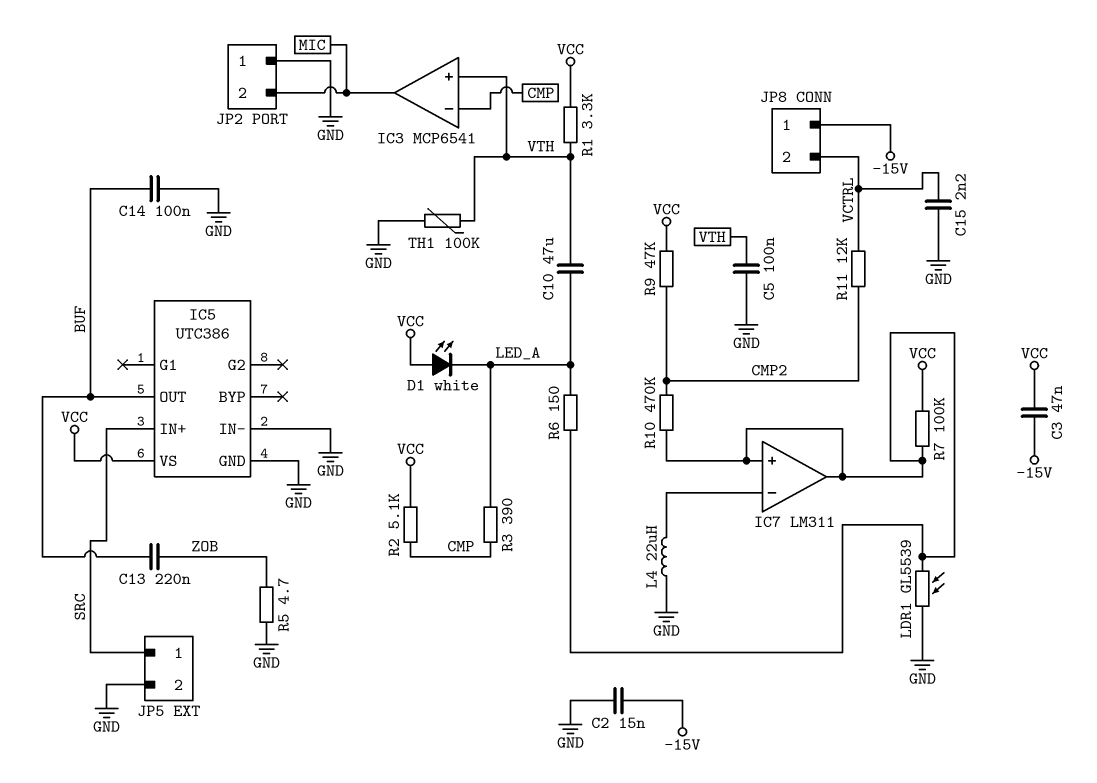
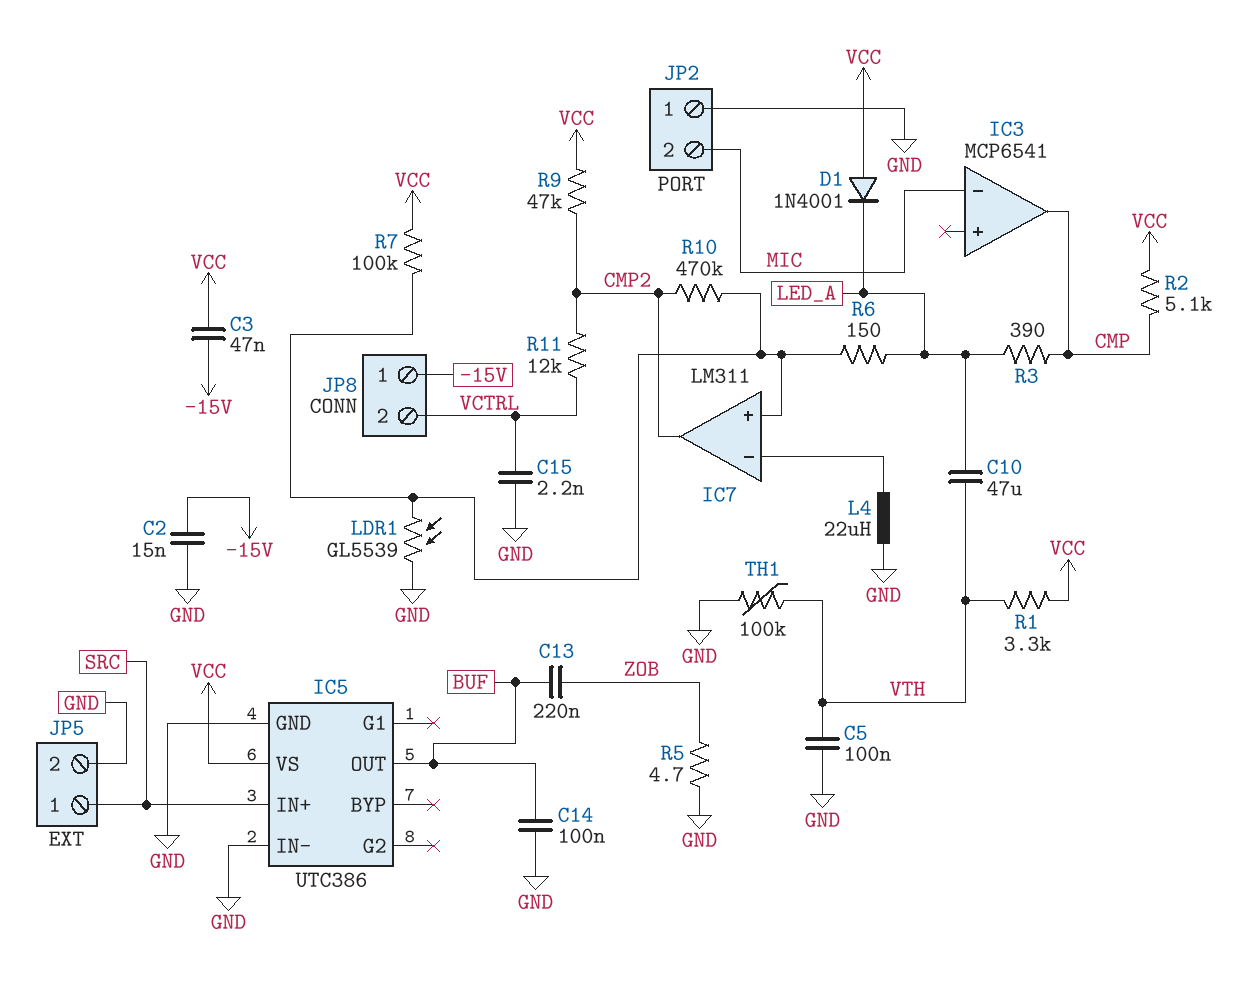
D1: LED white (A VCC, K LED_A) -> diode 1N4001 (A VCC, K LED_A)
IC3 pin in+: VTH -> none
IC3 pin in-: CMP -> MIC
IC3 pin out: MIC -> CMP
IC7 pin out: IC7/in+ -> CMP2

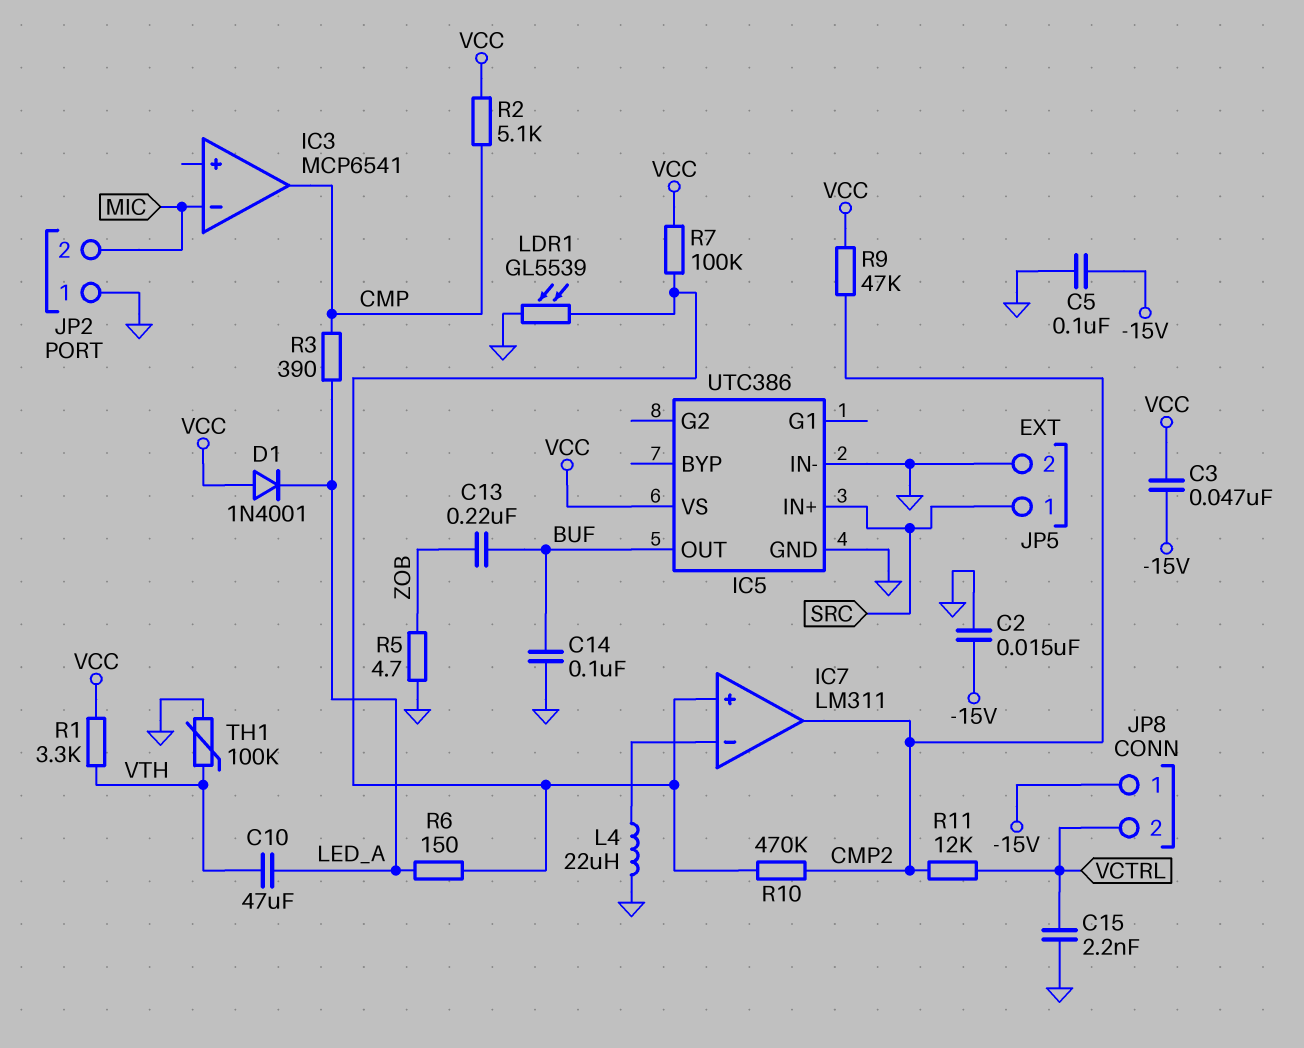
C5: 100nF (GND, VTH) -> 100nF (-15V, GND)

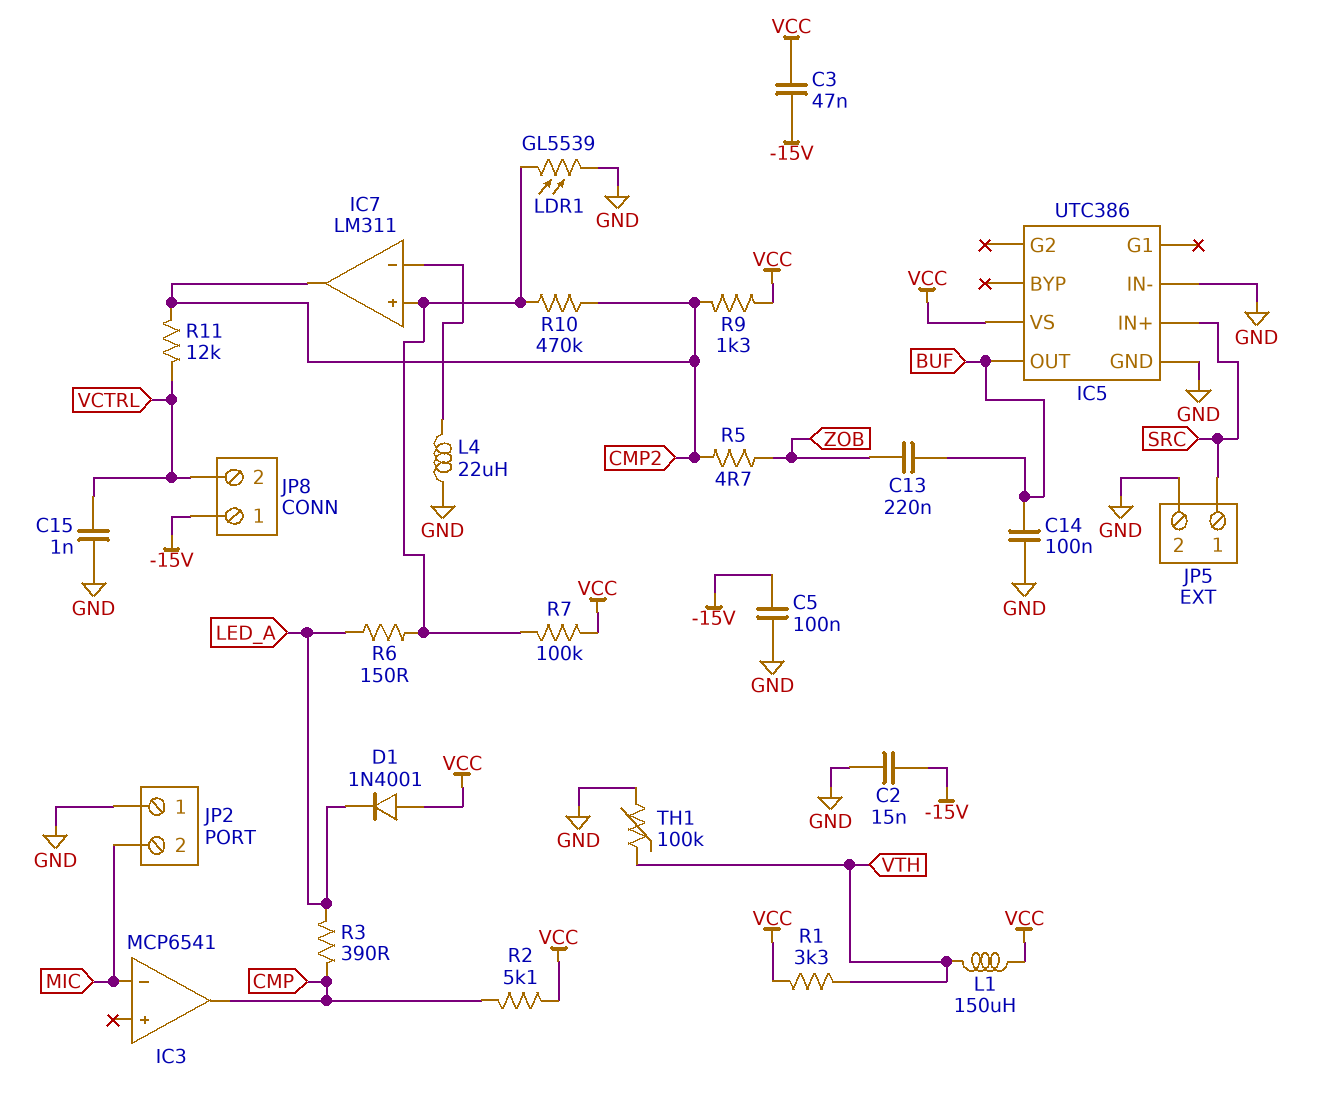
C10: 47uF (LED_A, VTH) -> none
C15: 2.2nF (GND, VCTRL) -> 1nF (GND, VCTRL)
L1: none -> 150uH (VCC, VTH)
R5: 4.7 (GND, ZOB) -> 4.7 (CMP2, ZOB)
R9: 47k (CMP2, VCC) -> 1.3k (CMP2, VCC)

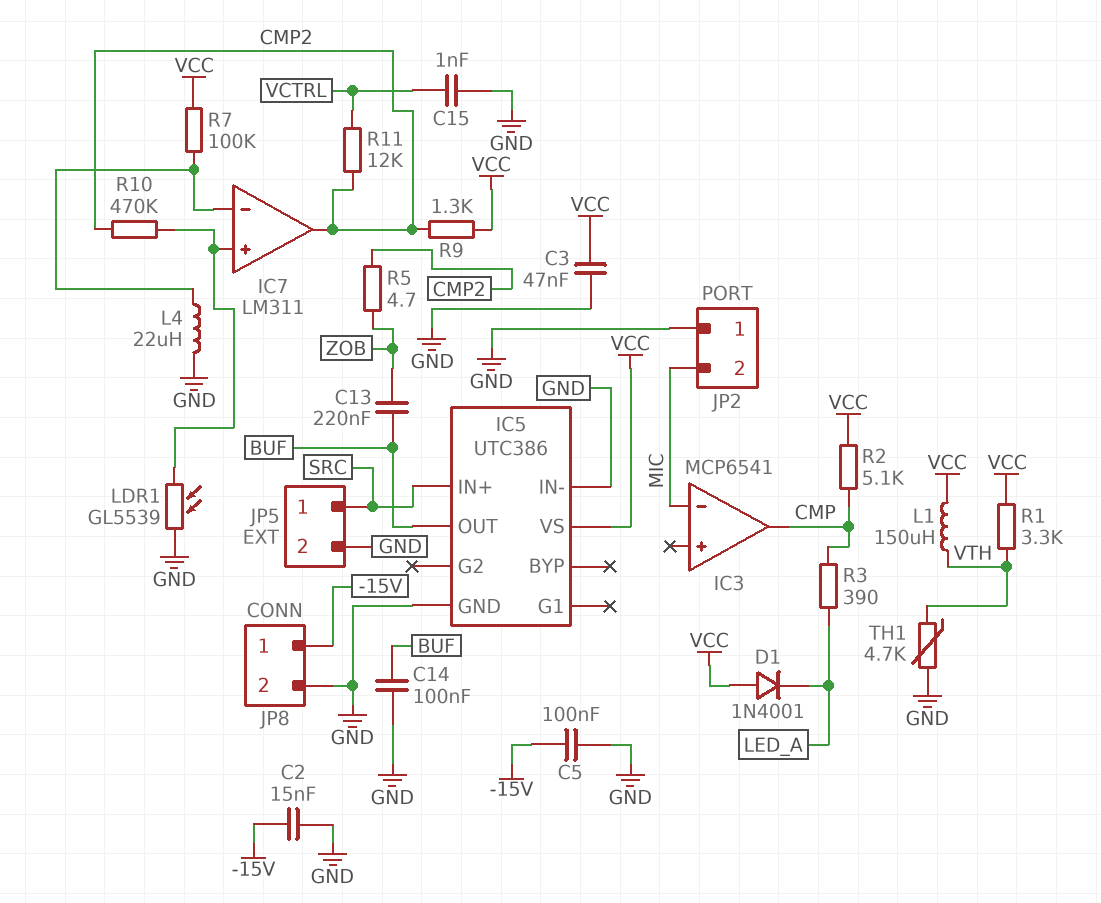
C3: 47nF (-15V, VCC) -> 47nF (GND, VCC)
JP8 pin 2: VCTRL -> GND
R6: 150 (IC7/in+, LED_A) -> none
R7: 100k (IC7/in+, VCC) -> 100k (IC7/in-, VCC)
TH1: 100k (GND, VTH) -> 4.7k (GND, VTH)

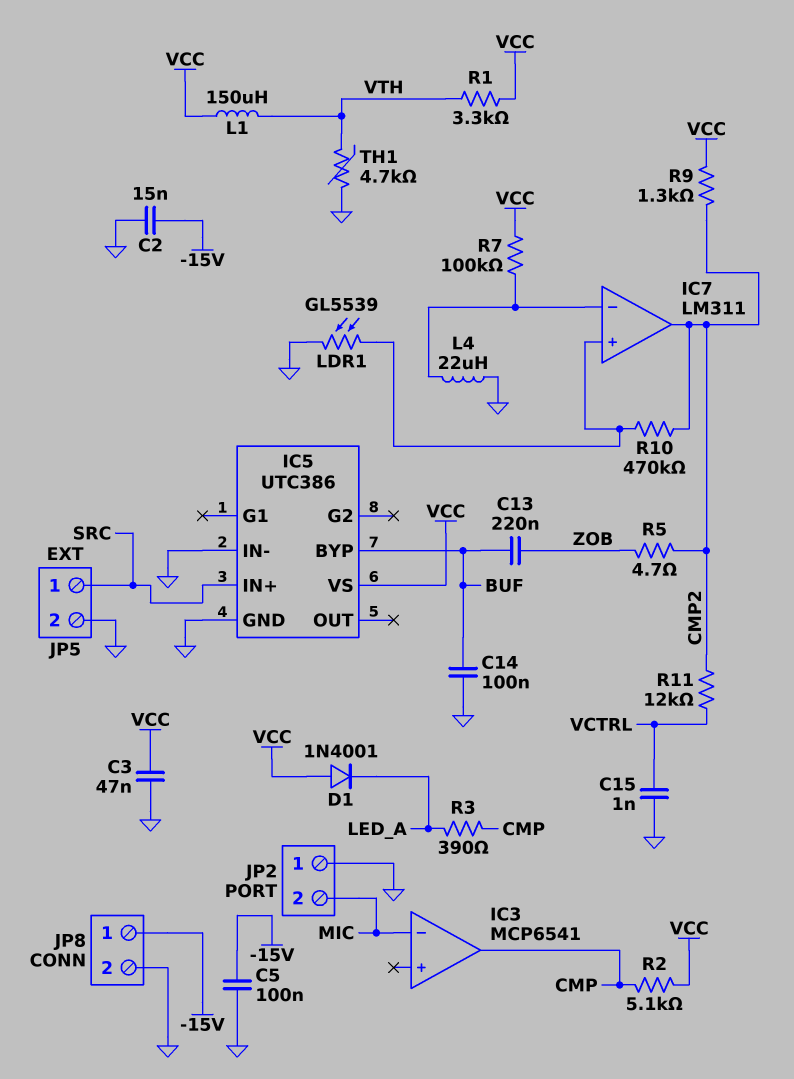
IC5 pin BYP: none -> BUF
IC5 pin OUT: BUF -> none

